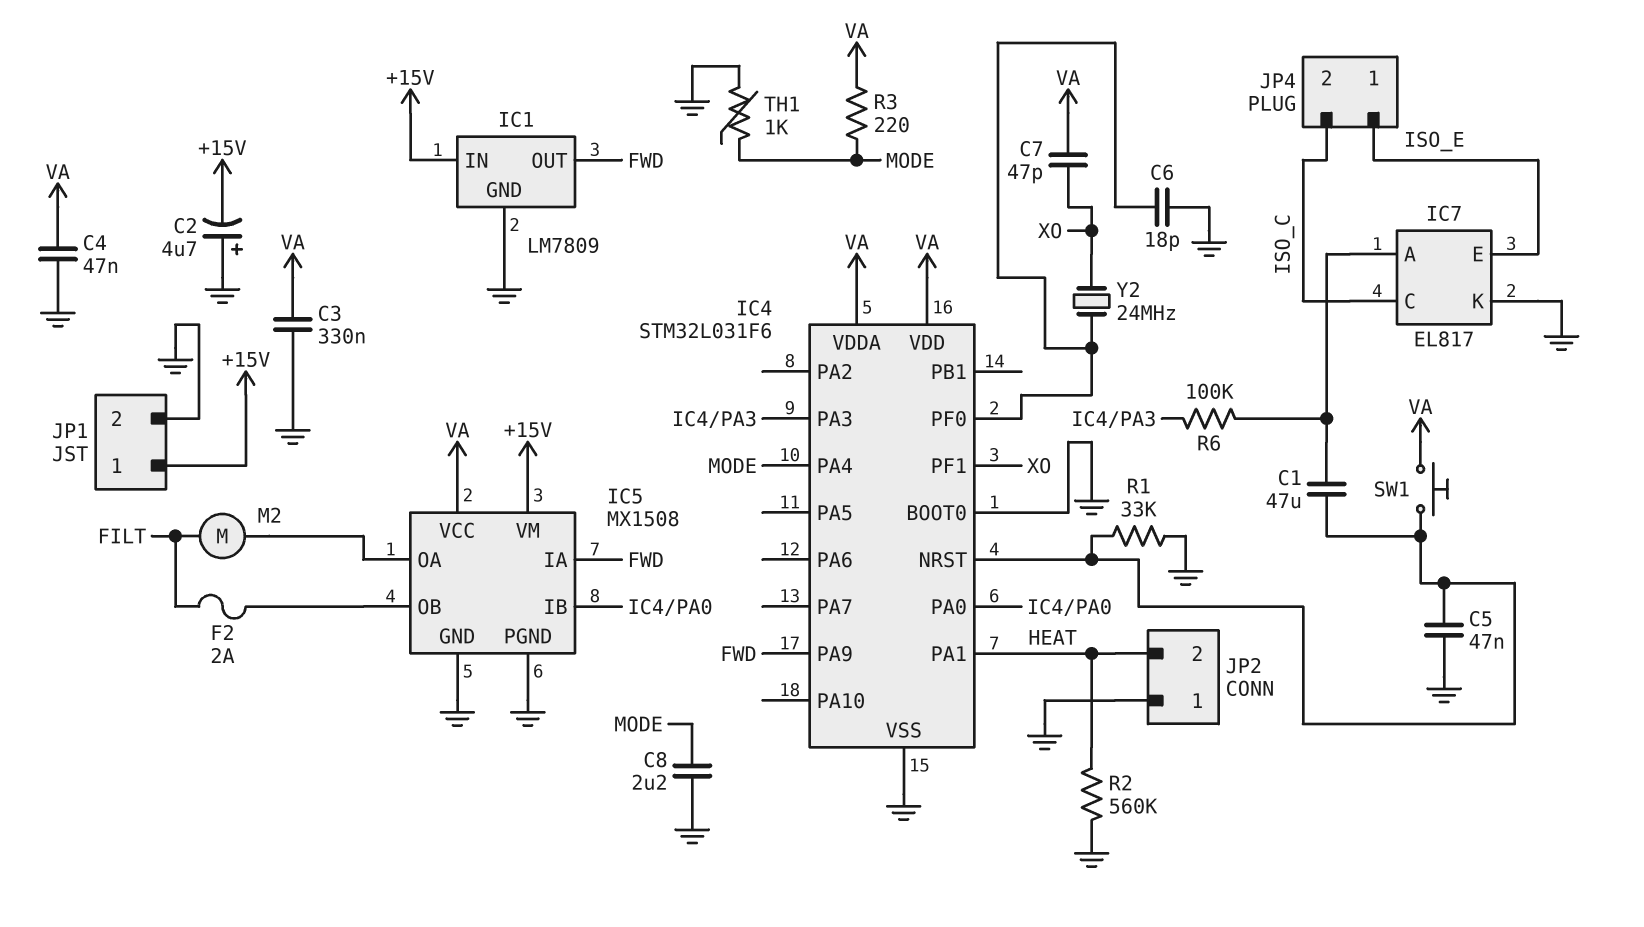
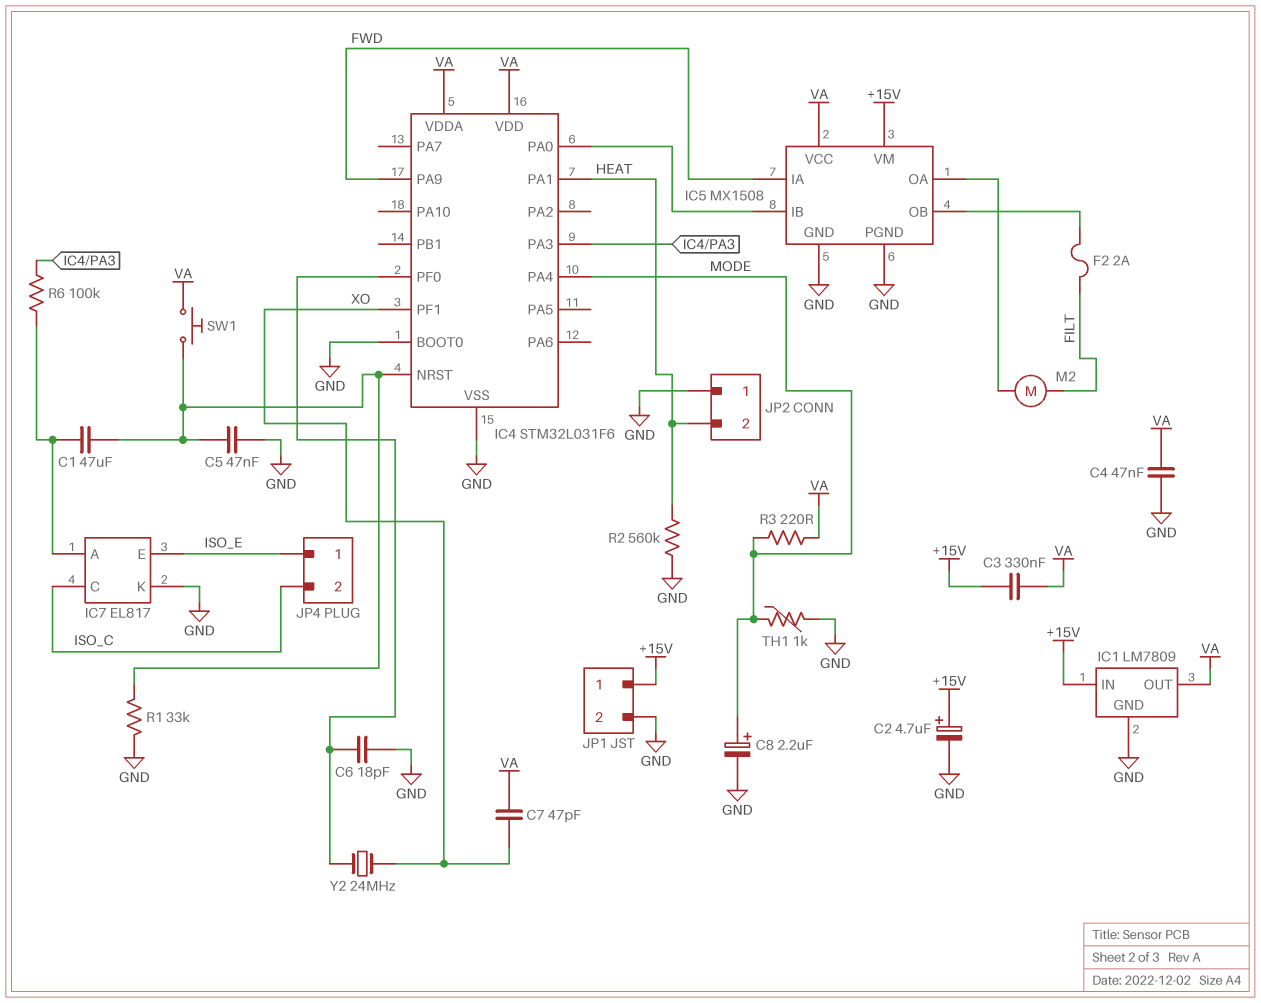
C2: 4.7uF (plus GND, minus +15V) -> 4.7uF (plus +15V, minus GND)
C3: 330nF (GND, VA) -> 330nF (+15V, VA)
C8: 2.2uF (GND, MODE) -> 2.2uF (plus MODE, minus GND)
IC1 pin OUT: FWD -> VA

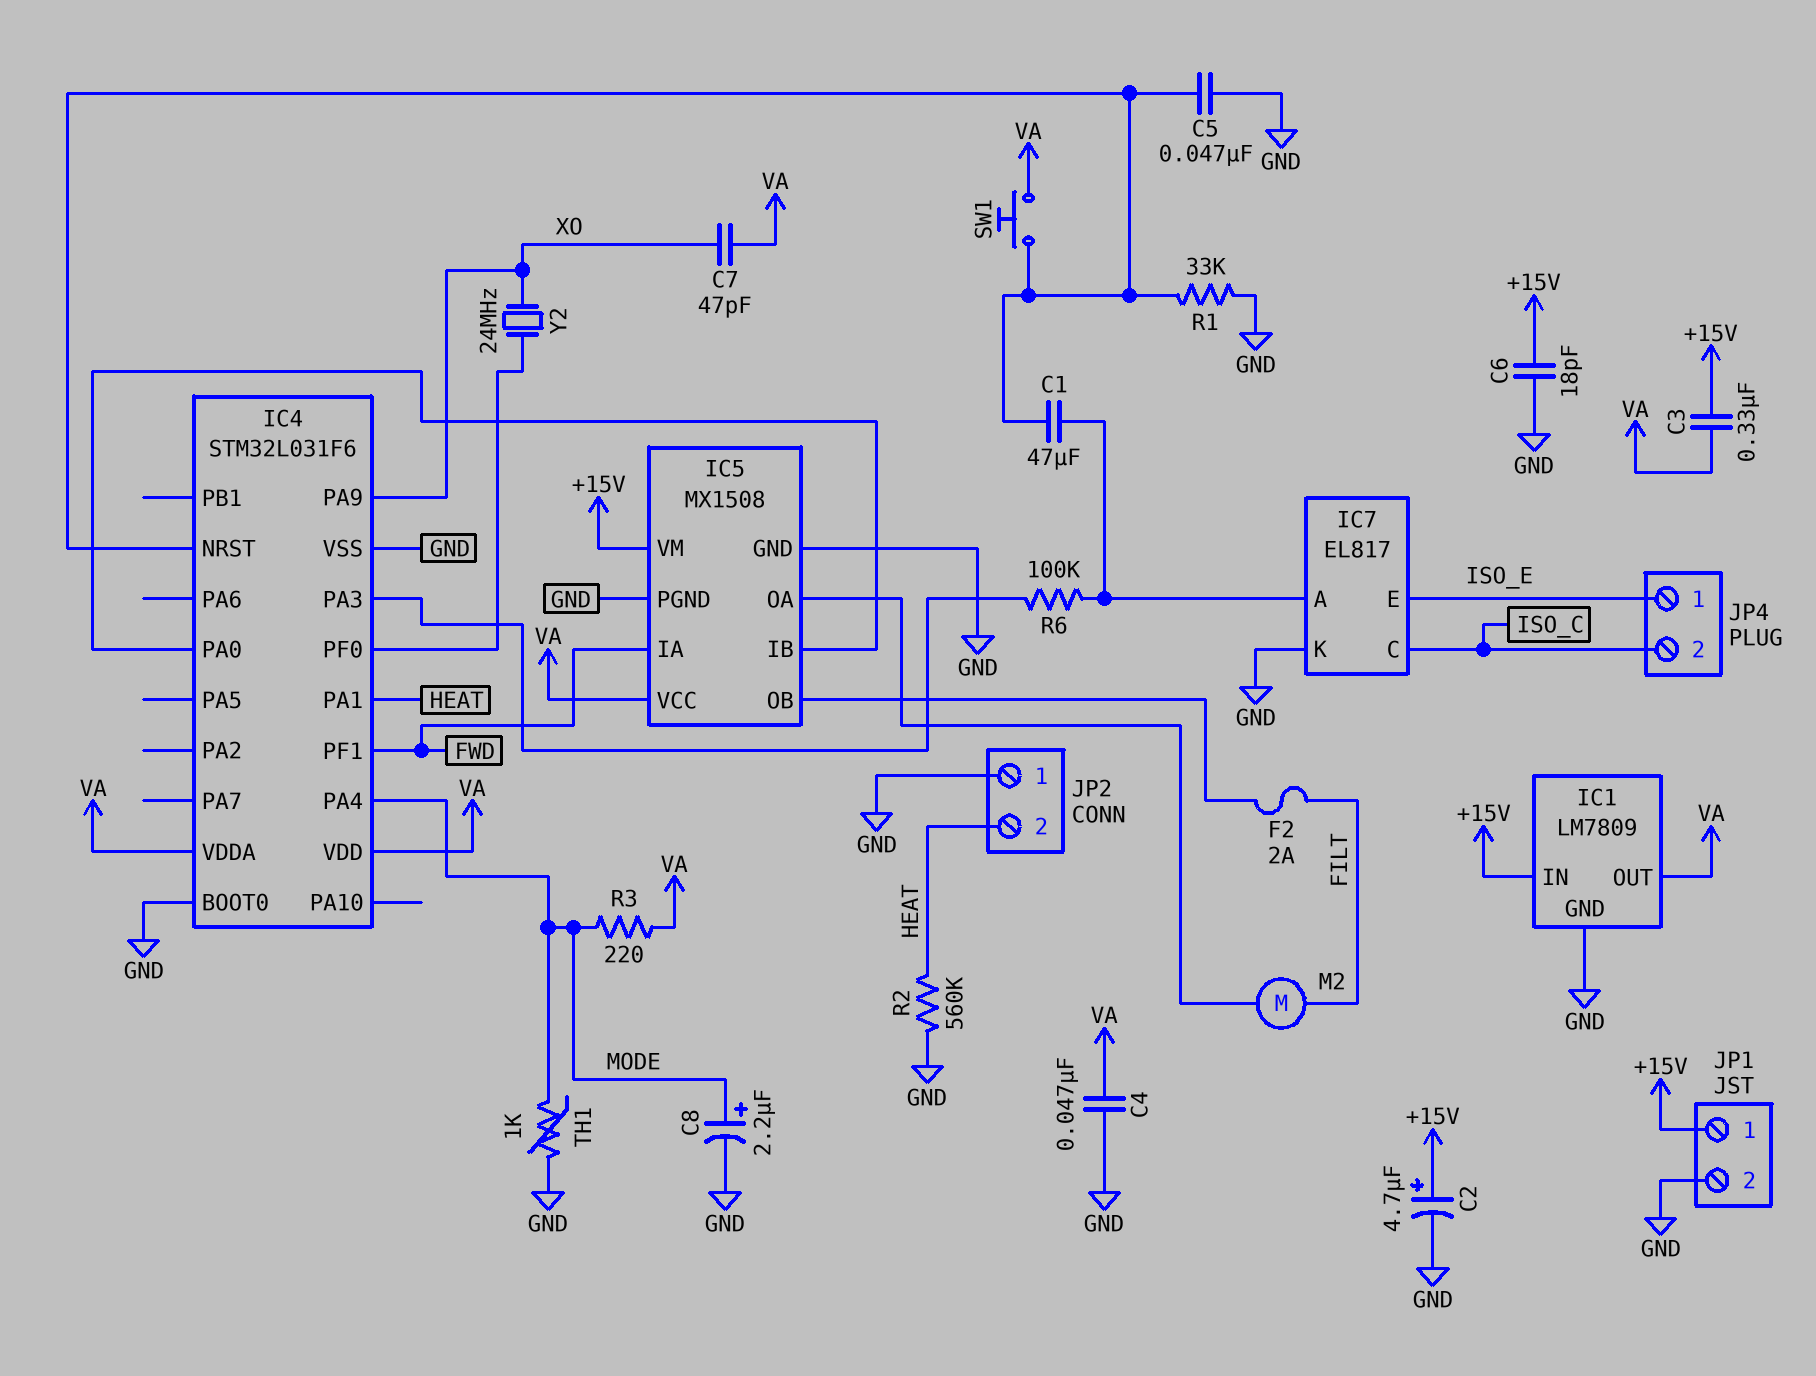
C6: 18pF (GND, IC4/PF0) -> 18pF (+15V, GND)
IC4 pin PA9: FWD -> XO
IC4 pin PF1: XO -> FWD

